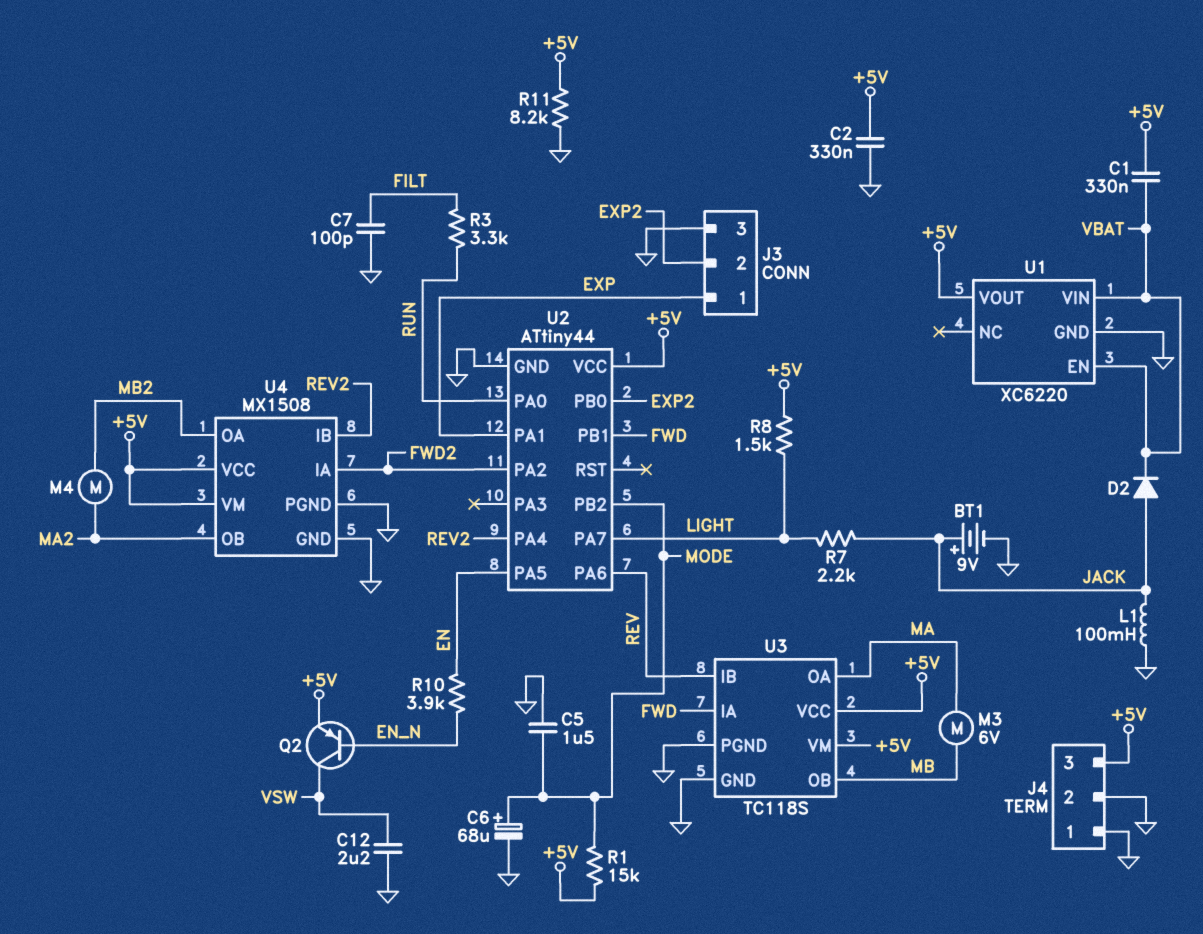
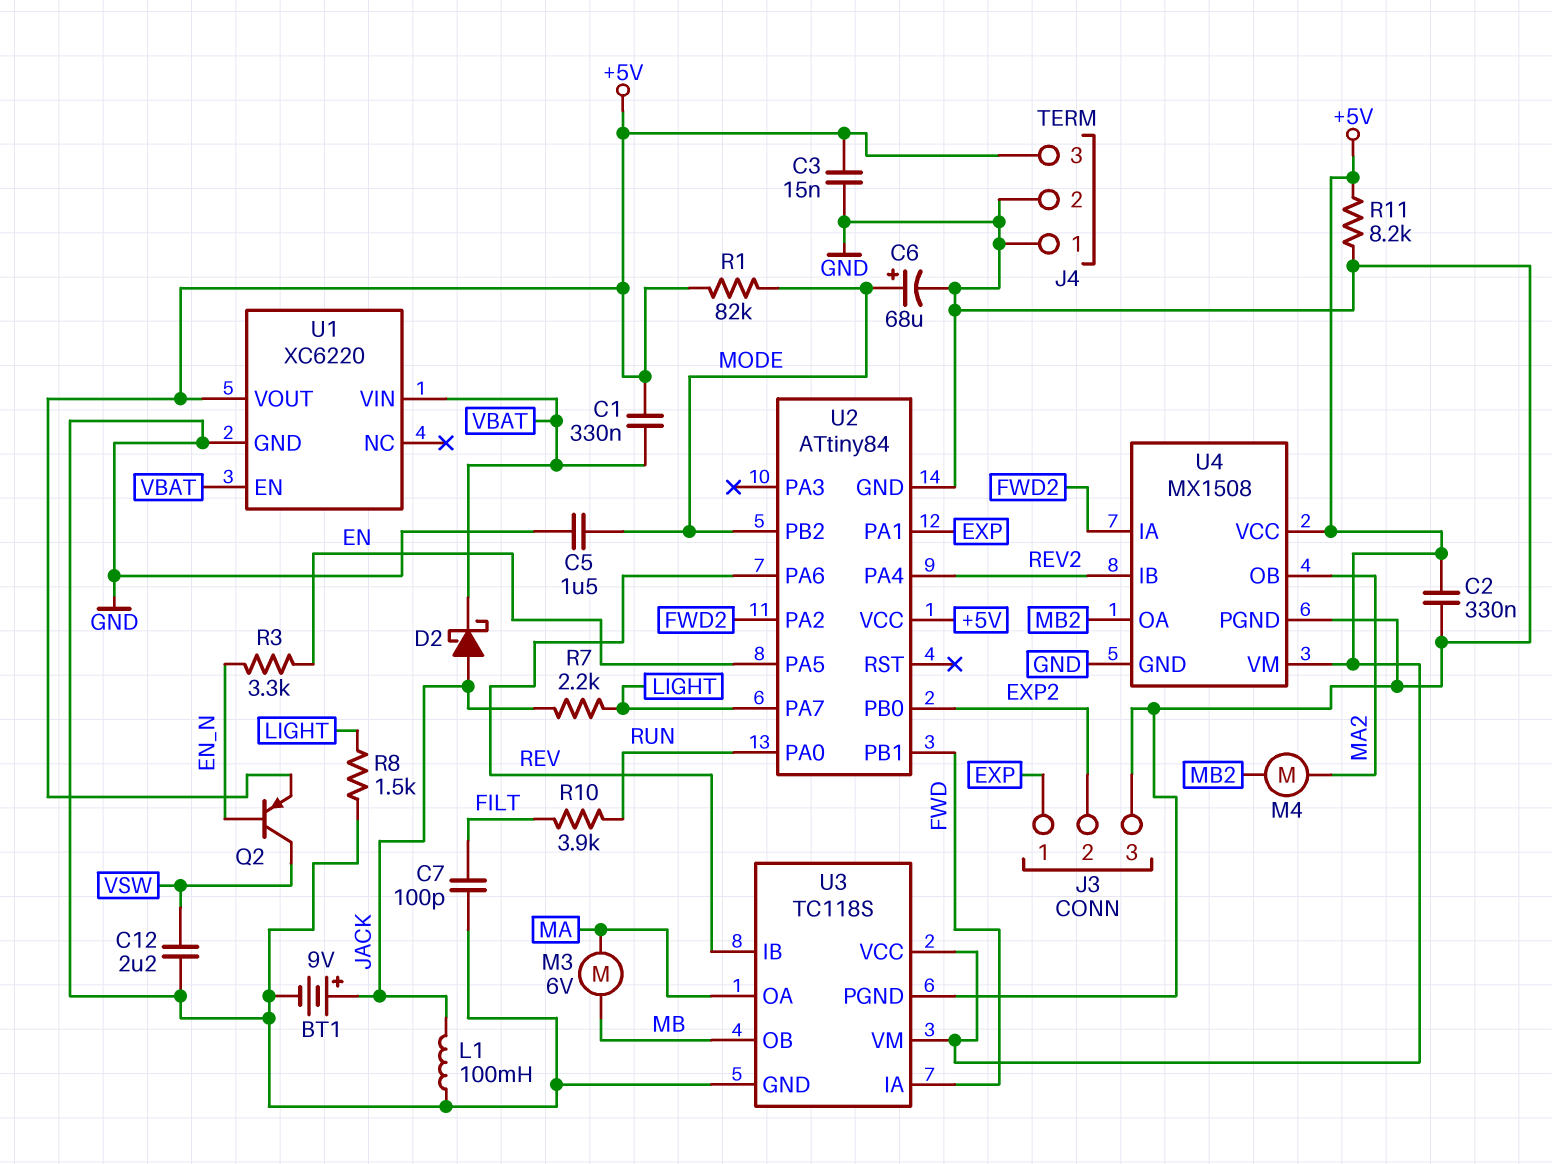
C3: none -> 15nF (+5V, GND)
D2: diode (A JACK, K VBAT) -> schottky (A JACK, K VBAT)
R1: 15k (+5V, MODE) -> 82k (+5V, MODE)
R3: 3.3k (FILT, RUN) -> 3.3k (EN, EN_N)
R8: 1.5k (+5V, LIGHT) -> 1.5k (GND, LIGHT)
R10: 3.9k (EN, EN_N) -> 3.9k (FILT, RUN)
U2: ATtiny44 -> ATtiny84

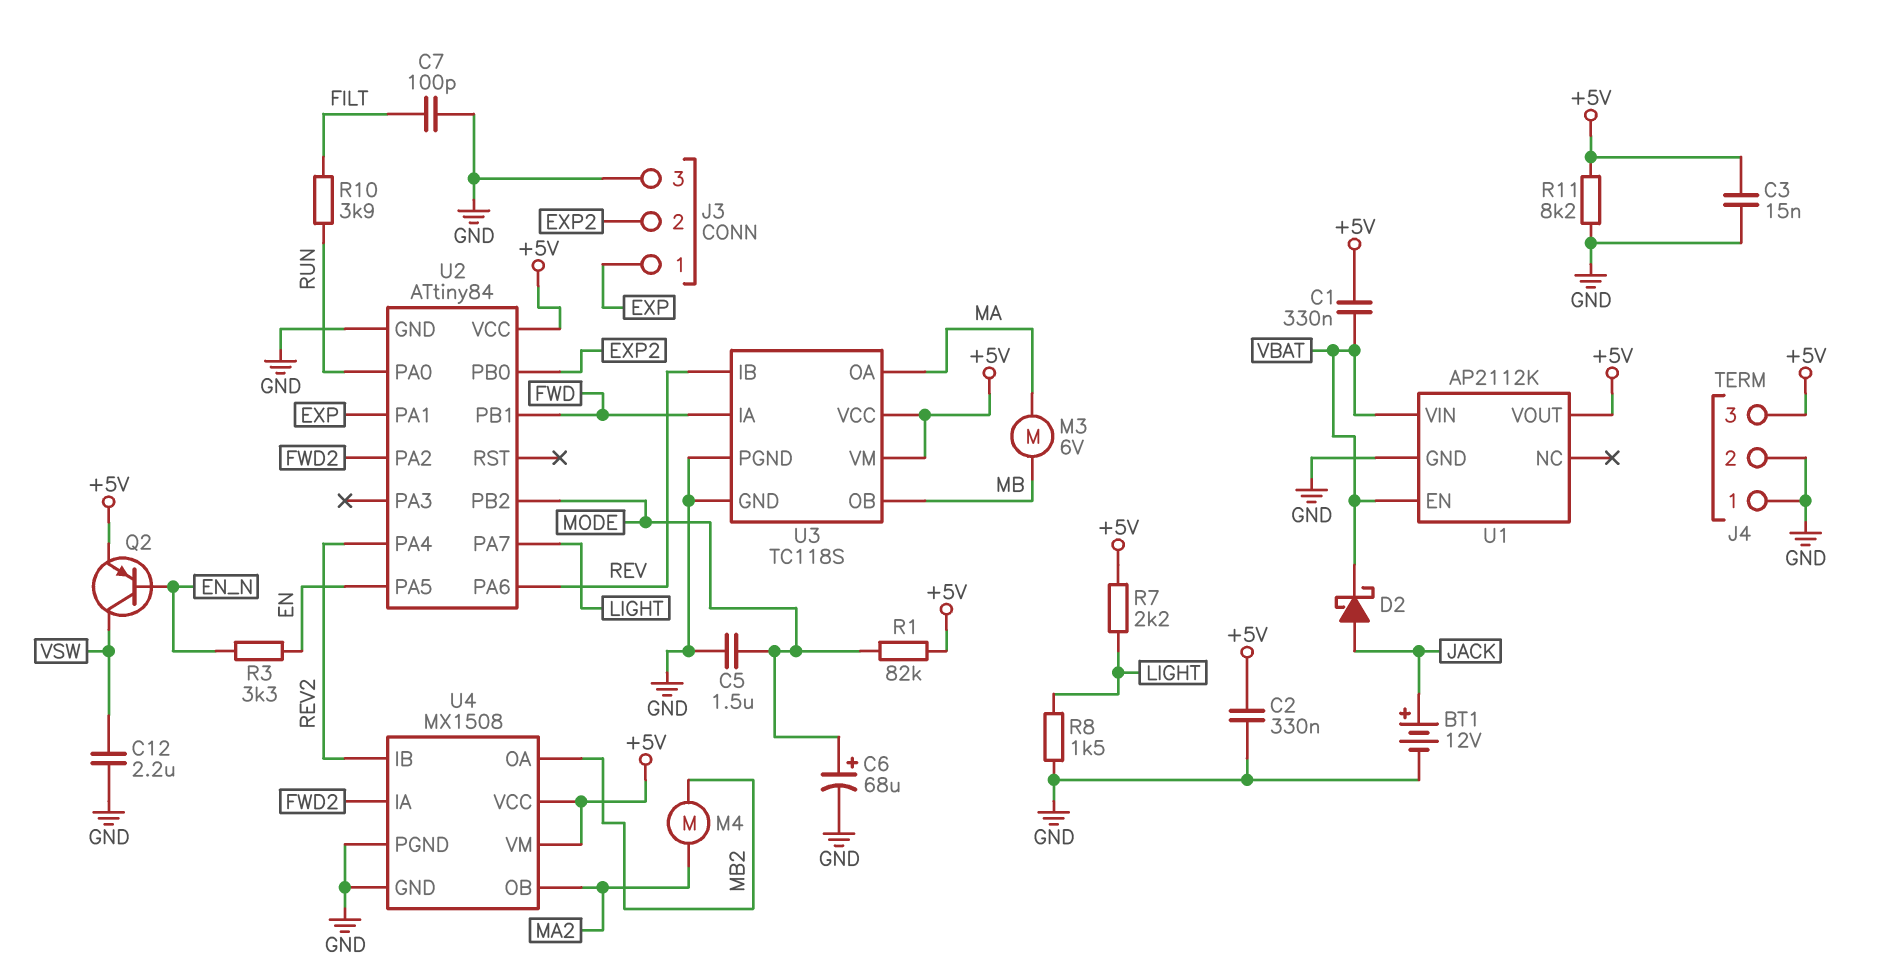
BT1: 9V (plus JACK, minus GND) -> 12V (plus JACK, minus GND)
L1: 100mH (GND, JACK) -> none
R7: 2.2k (JACK, LIGHT) -> 2.2k (+5V, LIGHT)
U1: XC6220 -> AP2112K

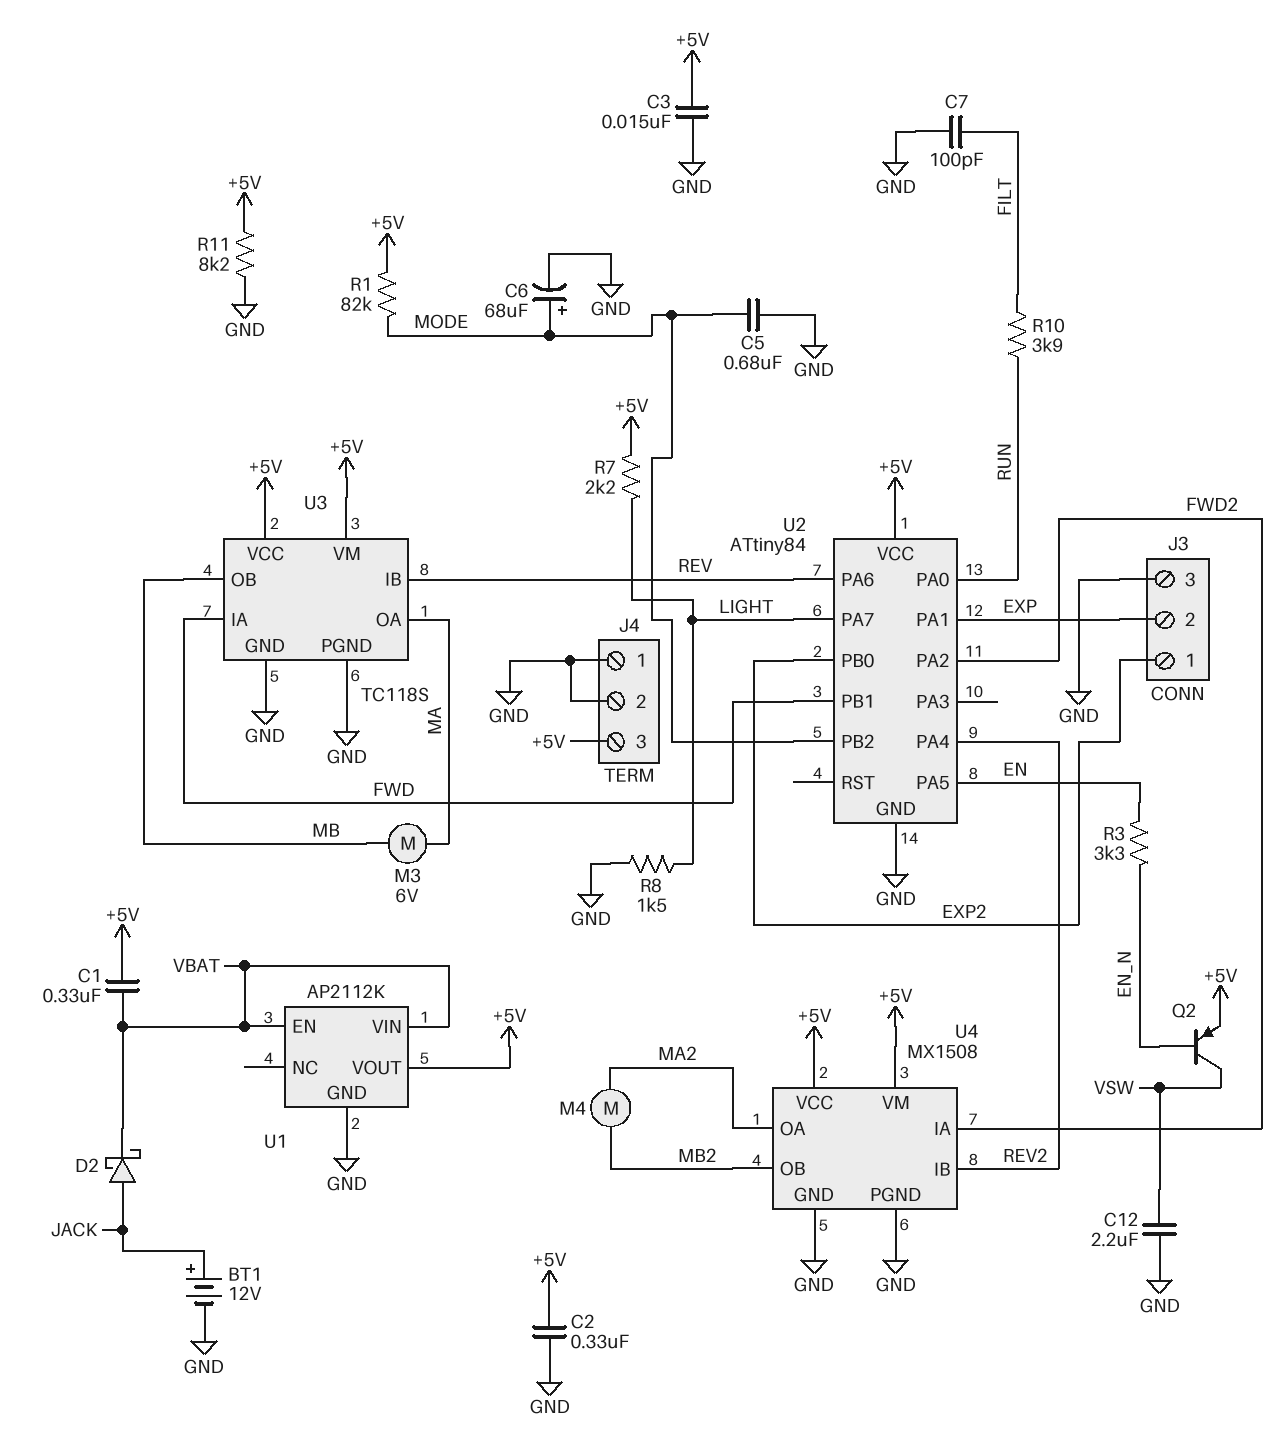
C5: 1.5uF (GND, MODE) -> 680nF (GND, MODE)
J3 pin 1: EXP -> EXP2
J3 pin 2: EXP2 -> EXP
U4 pin OA: MB2 -> MA2
U4 pin OB: MA2 -> MB2

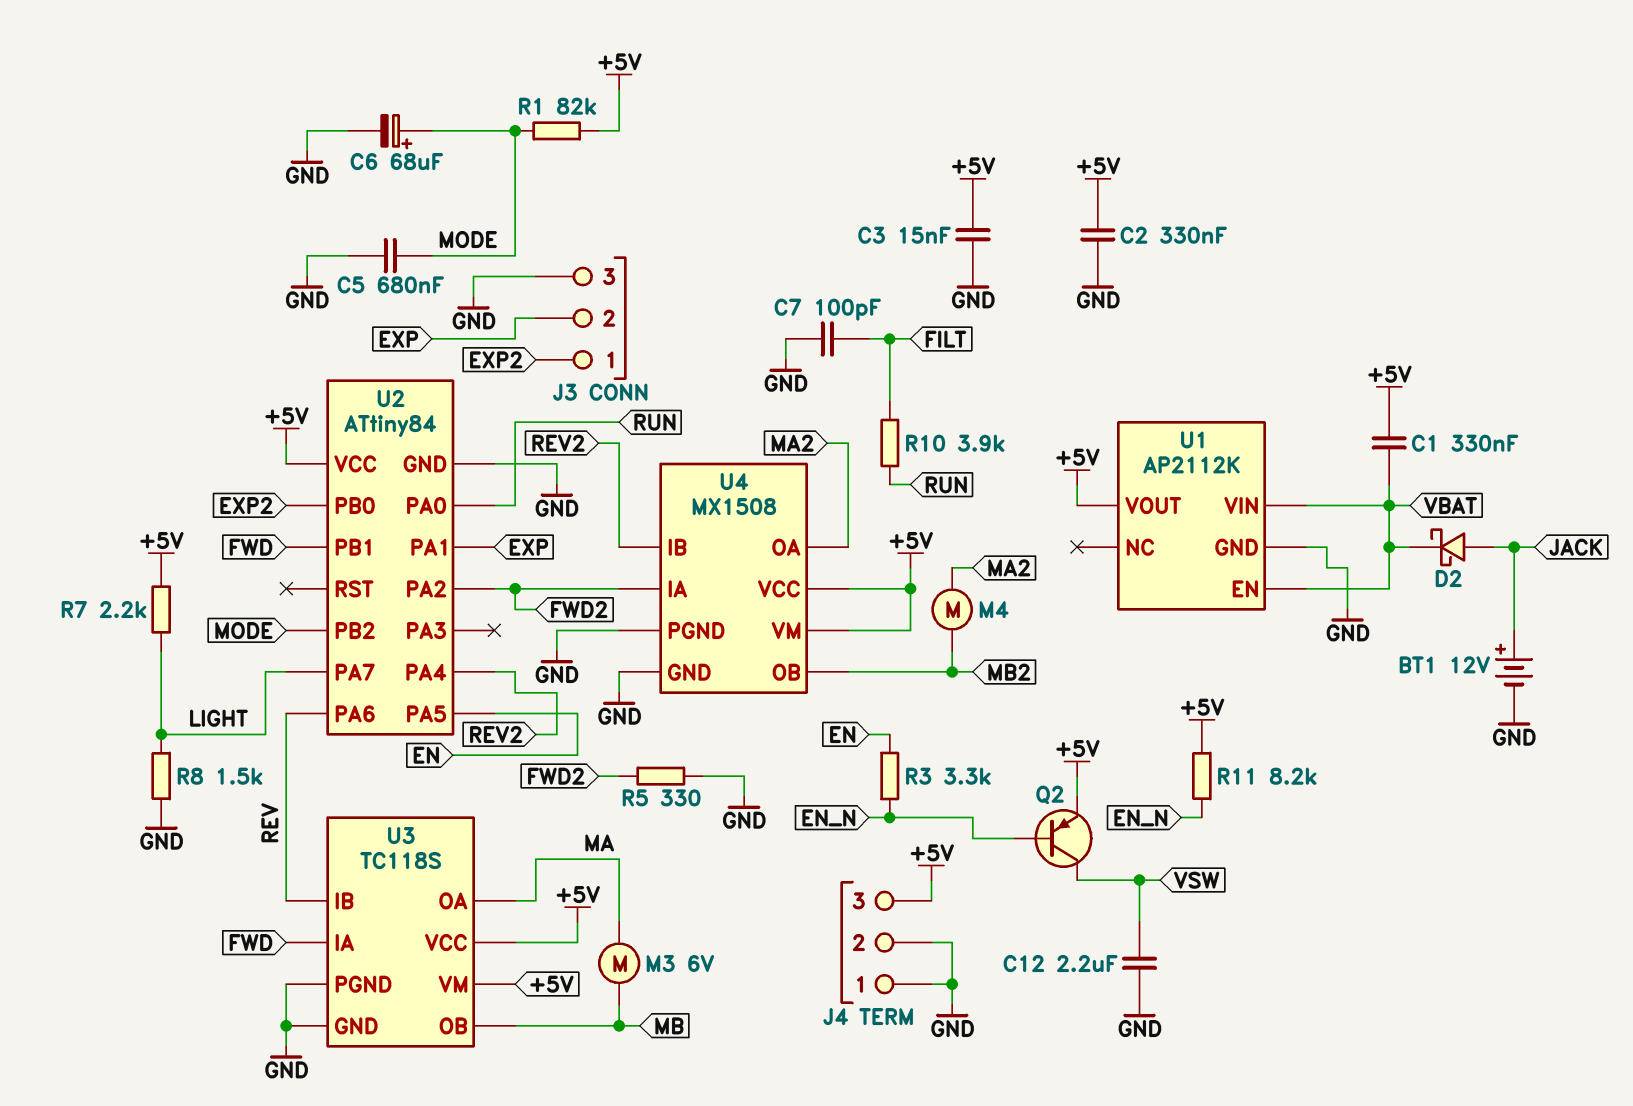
R5: none -> 330 (FWD2, GND)
R11: 8.2k (+5V, GND) -> 8.2k (+5V, EN_N)

